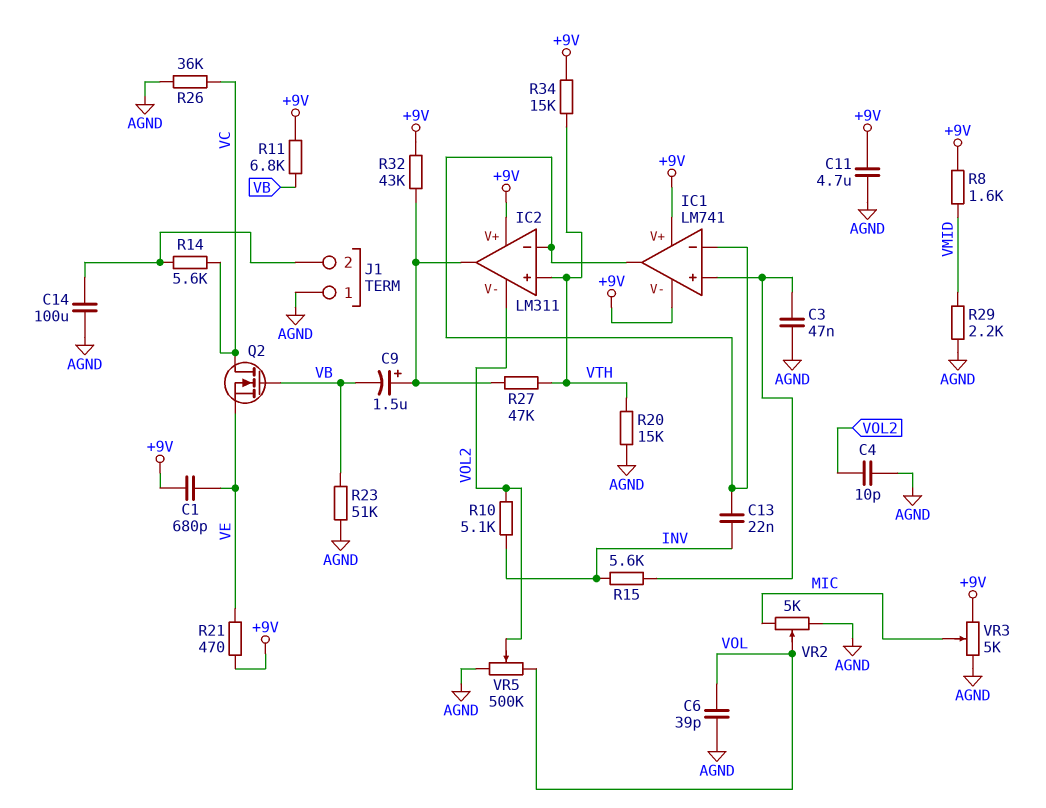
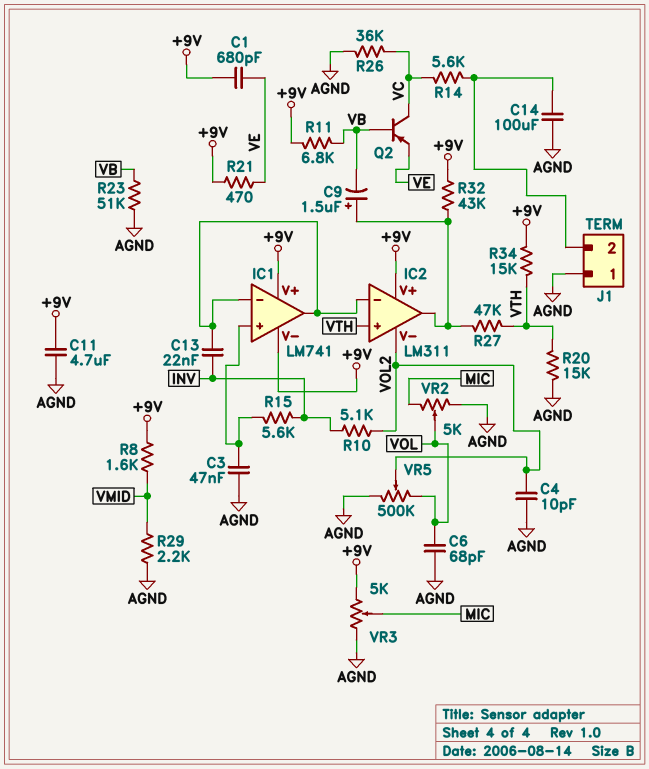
C6: 39pF (AGND, VOL) -> 68pF (AGND, VOL)
Q2: NMOS (G VB, D VC, S VE) -> PNP (B VB, C VC, E VE)

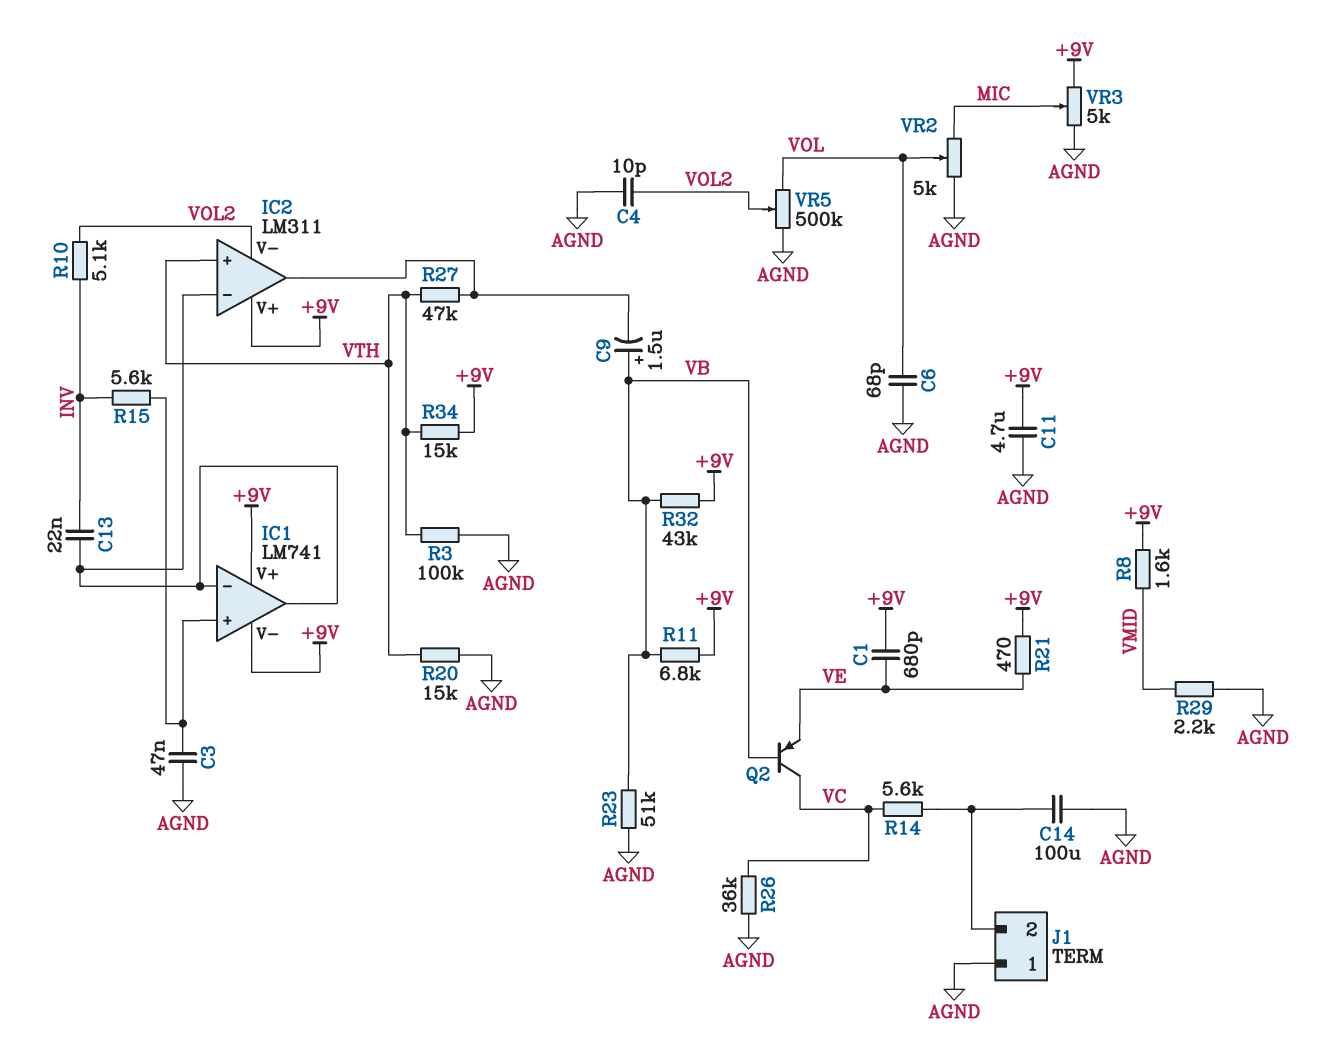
C9: 1.5uF (plus IC2/out, minus VB) -> 1.5uF (plus VB, minus IC2/out)
R3: none -> 100k (AGND, VTH)
R32: 43k (+9V, IC2/out) -> 43k (+9V, VB)

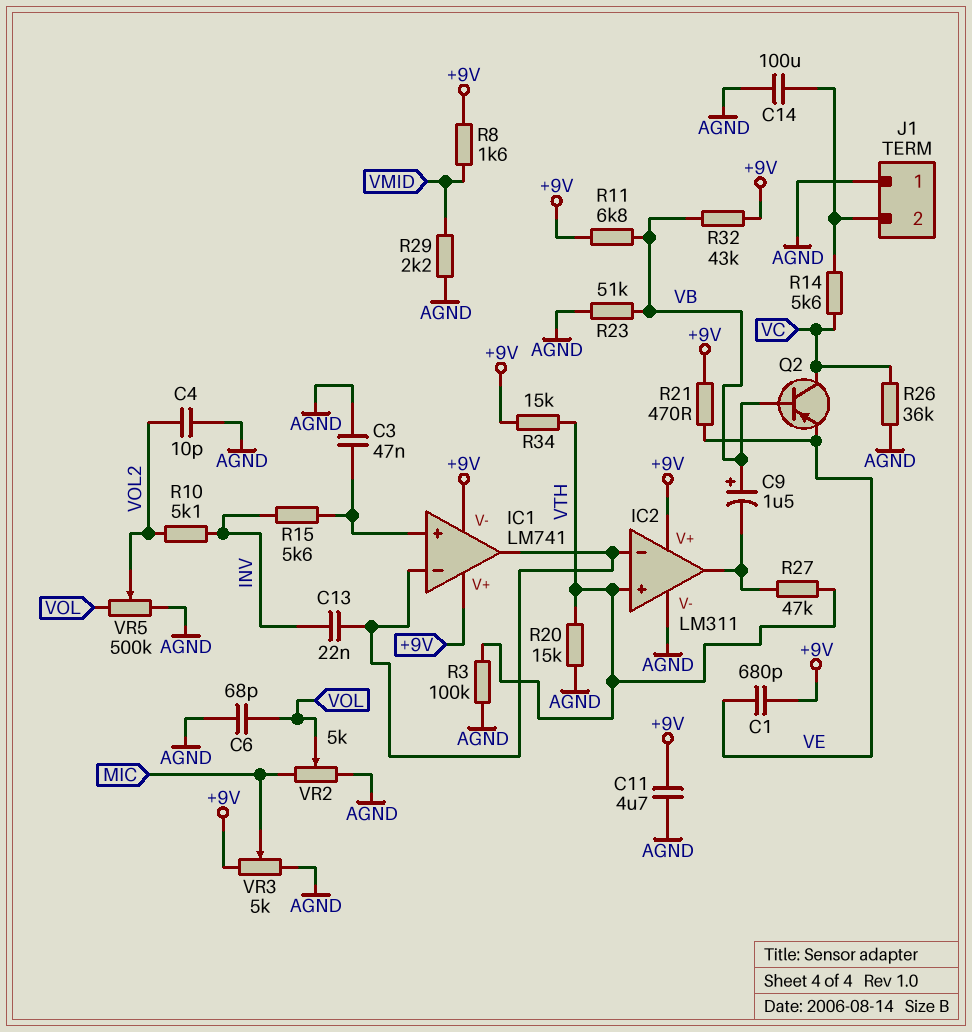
IC2 pin V-: VOL2 -> AGND

